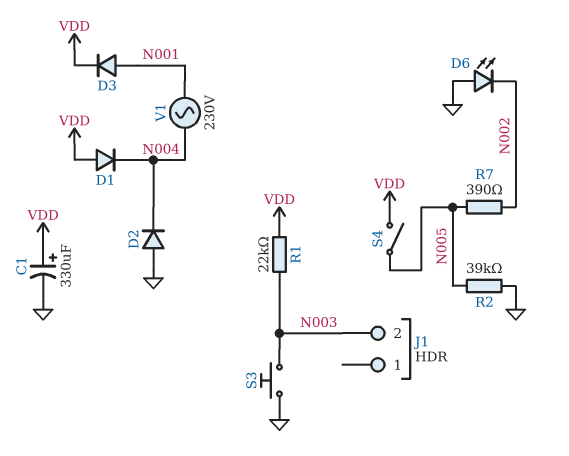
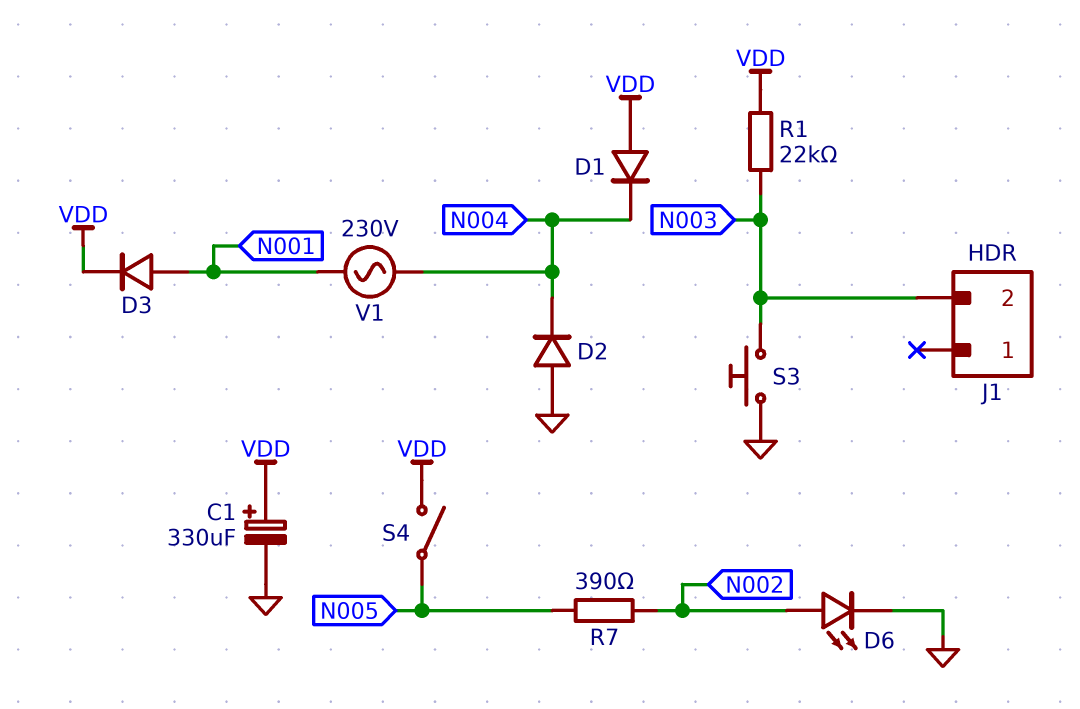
D6: LED (A GND, K N002) -> LED (A N002, K GND)
R2: 39k (GND, N005) -> none

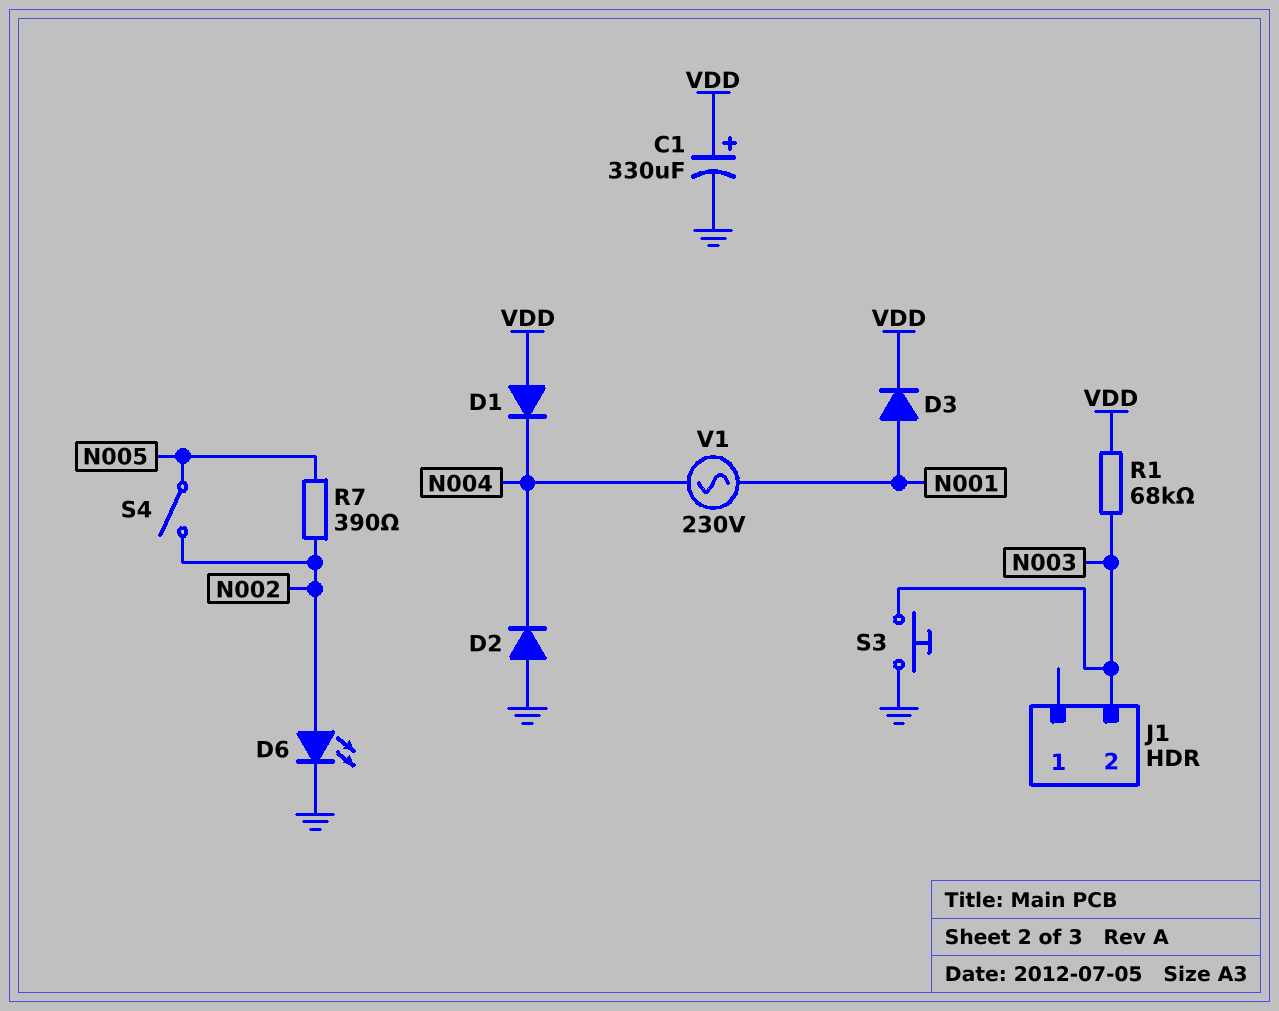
R1: 22k (N003, VDD) -> 68k (N003, VDD)
S4: switch (N005, VDD) -> switch (N002, N005)

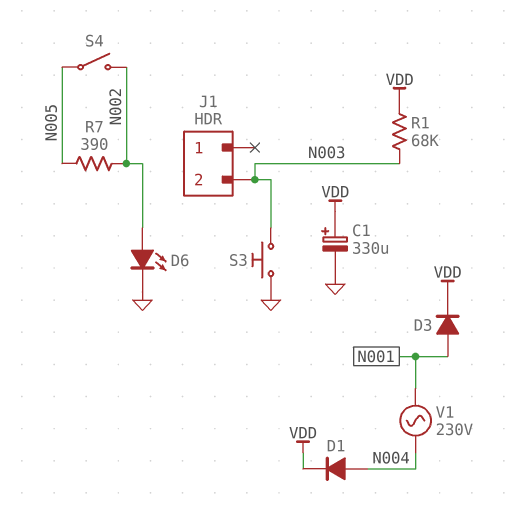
D1: diode (A VDD, K N004) -> diode (A N004, K VDD)
D2: diode (A GND, K N004) -> none

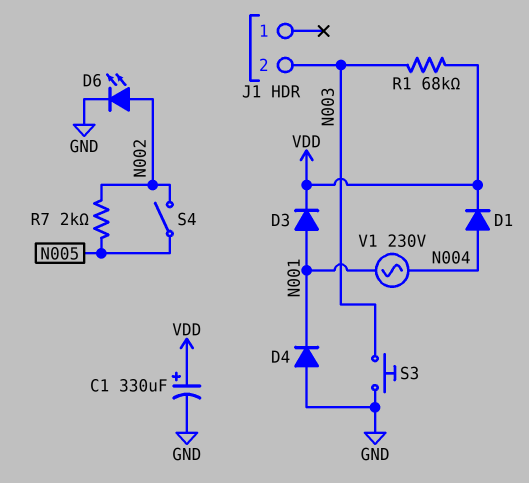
D4: none -> diode (A GND, K N001)
R7: 390 (N002, N005) -> 2k (N002, N005)

